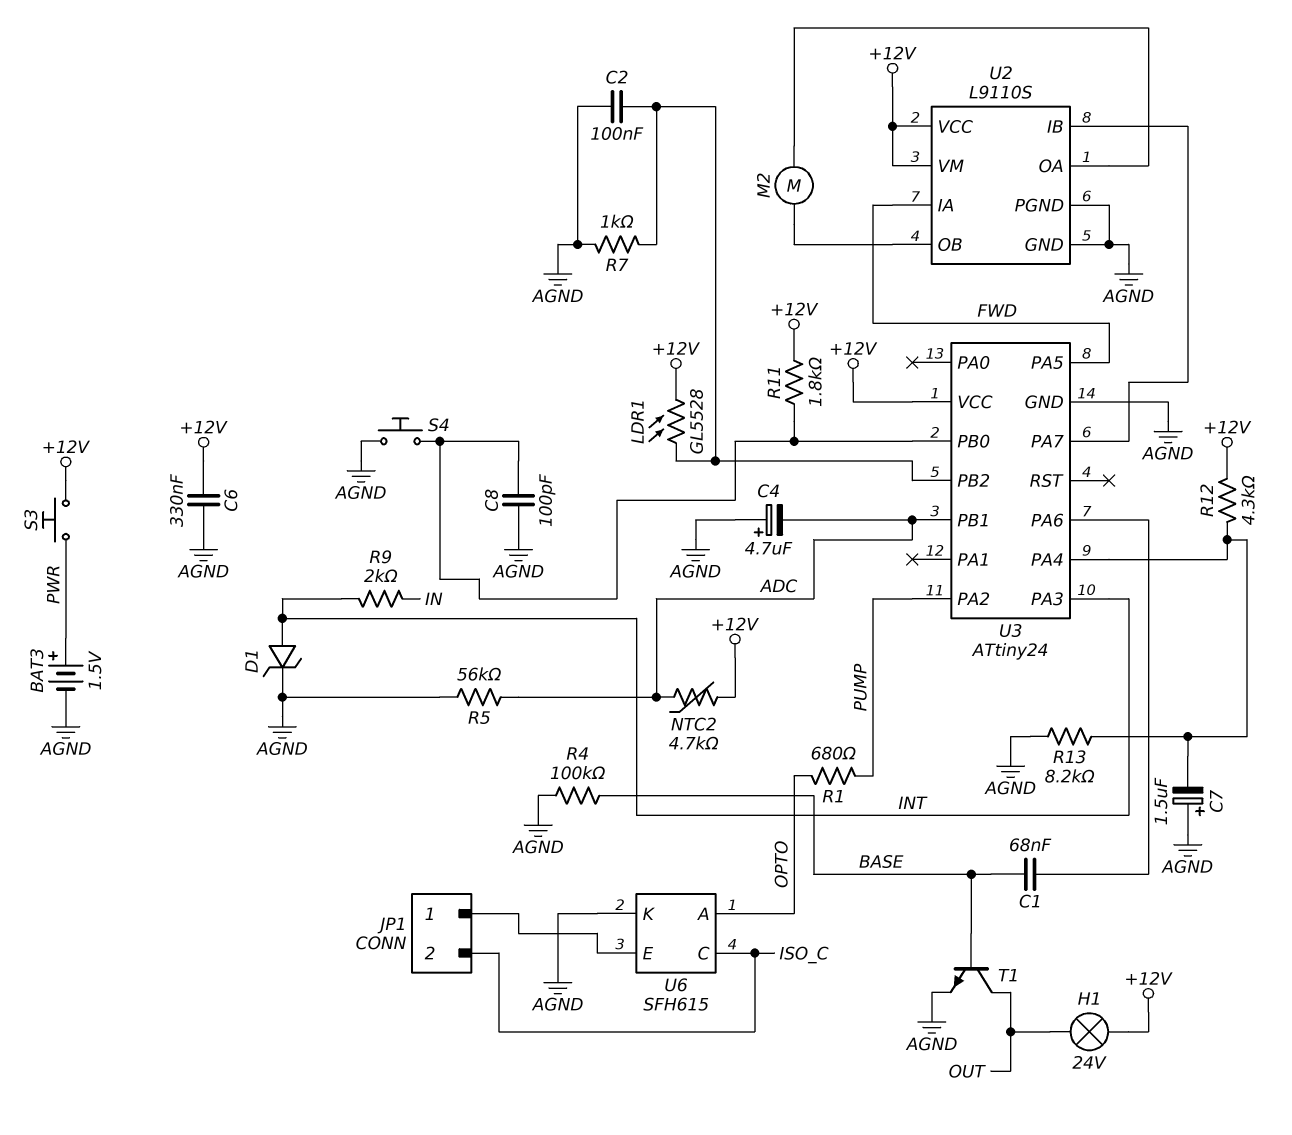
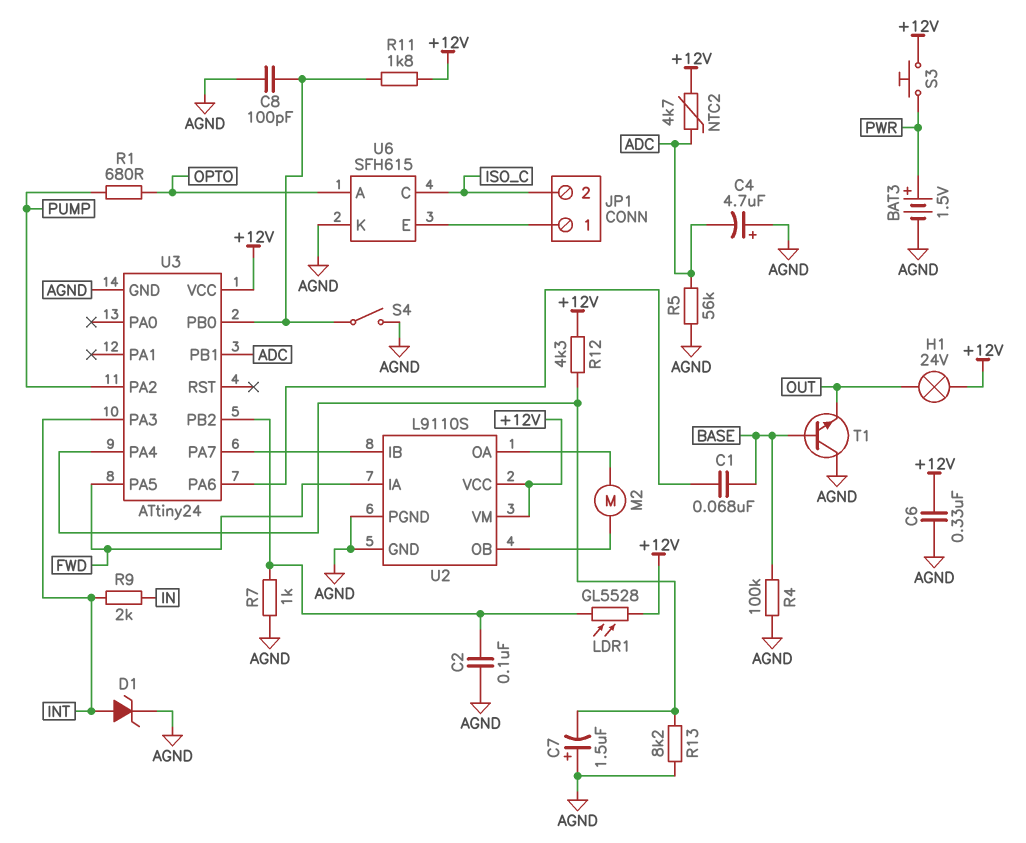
S4: button (AGND, U3/PB0) -> switch (AGND, U3/PB0)
T1: NPN (B BASE, C OUT, E AGND) -> NPN (B BASE, C AGND, E OUT)

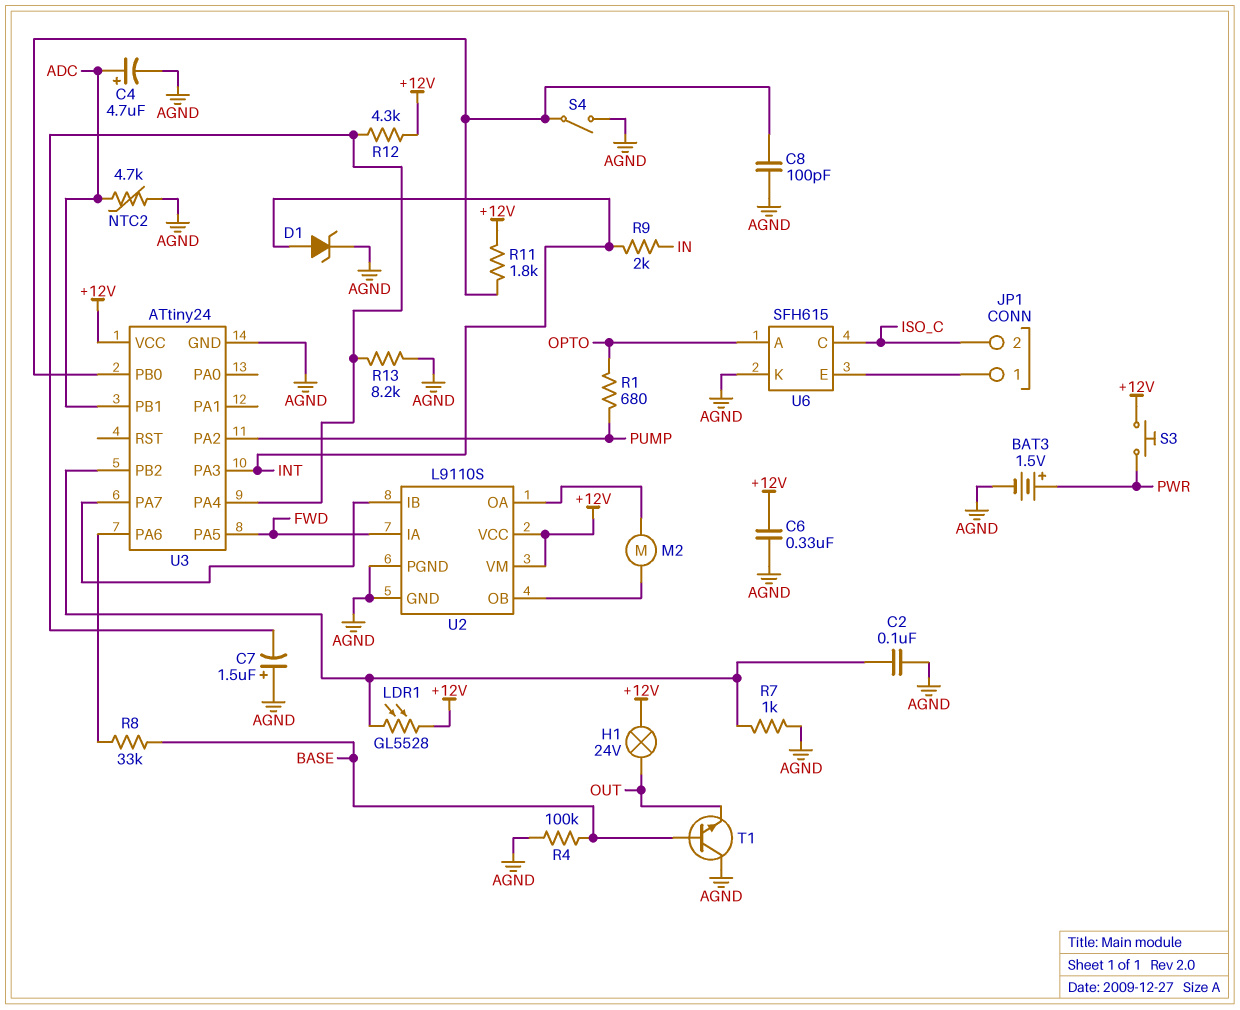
C1: 68nF (BASE, U3/PA6) -> none
C4: 4.7uF (plus AGND, minus ADC) -> 4.7uF (plus ADC, minus AGND)
NTC2: 4.7k (+12V, ADC) -> 4.7k (ADC, AGND)
R5: 56k (ADC, AGND) -> none
R8: none -> 33k (BASE, U3/PA6)

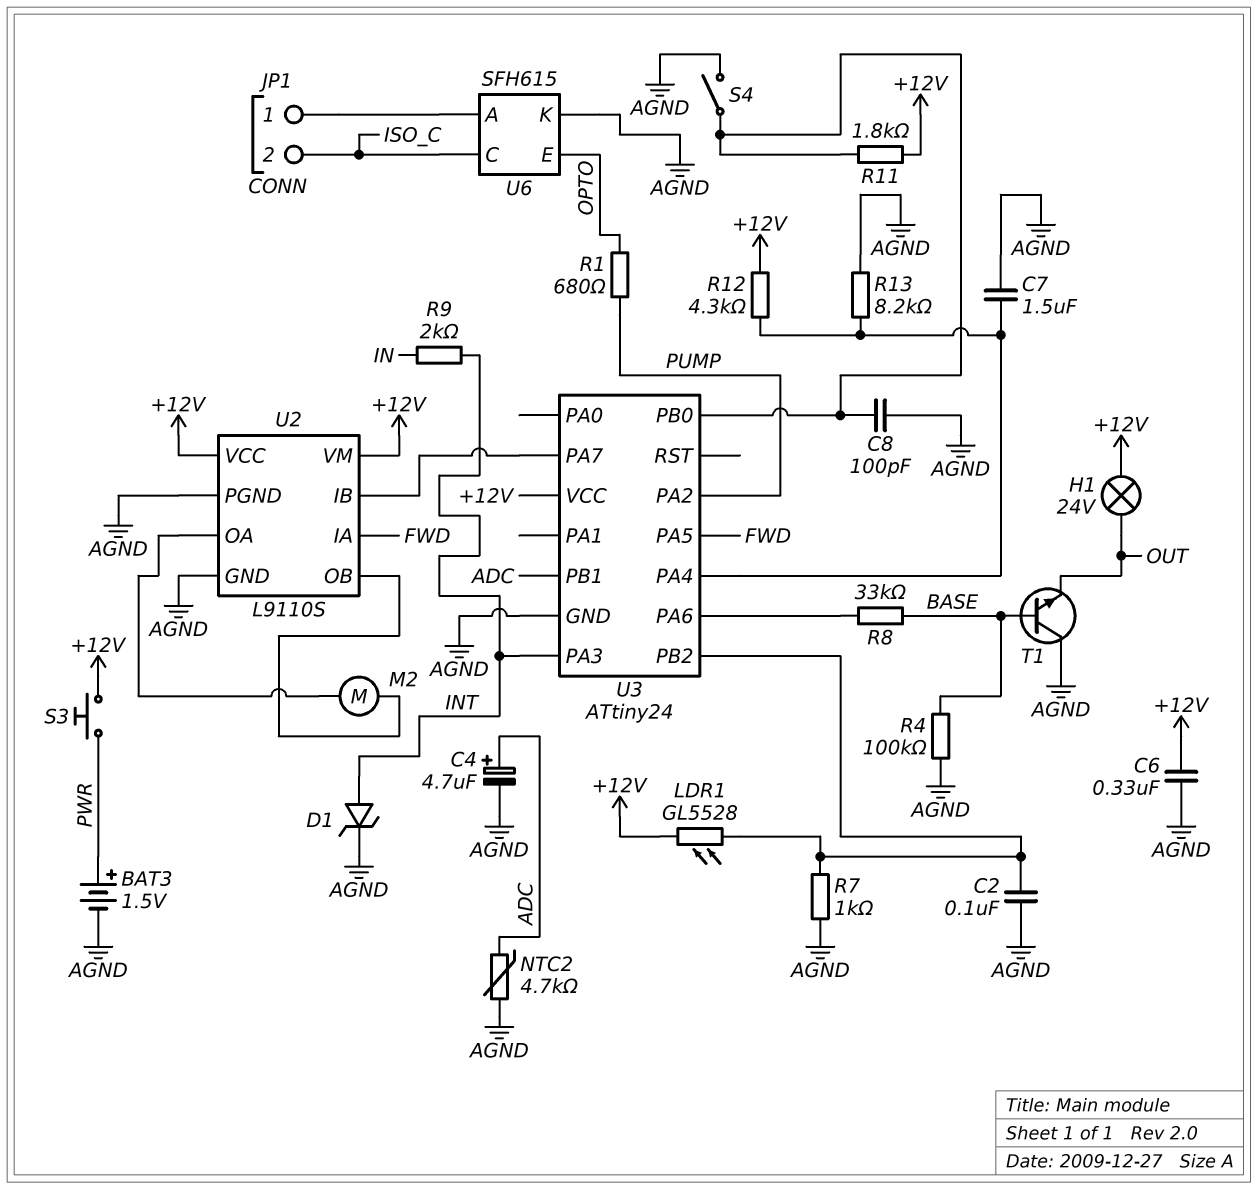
C7: 1.5uF (plus AGND, minus U3/PA4) -> 1.5uF (AGND, U3/PA4)
U6 pin A: OPTO -> JP1/1
U6 pin E: JP1/1 -> OPTO

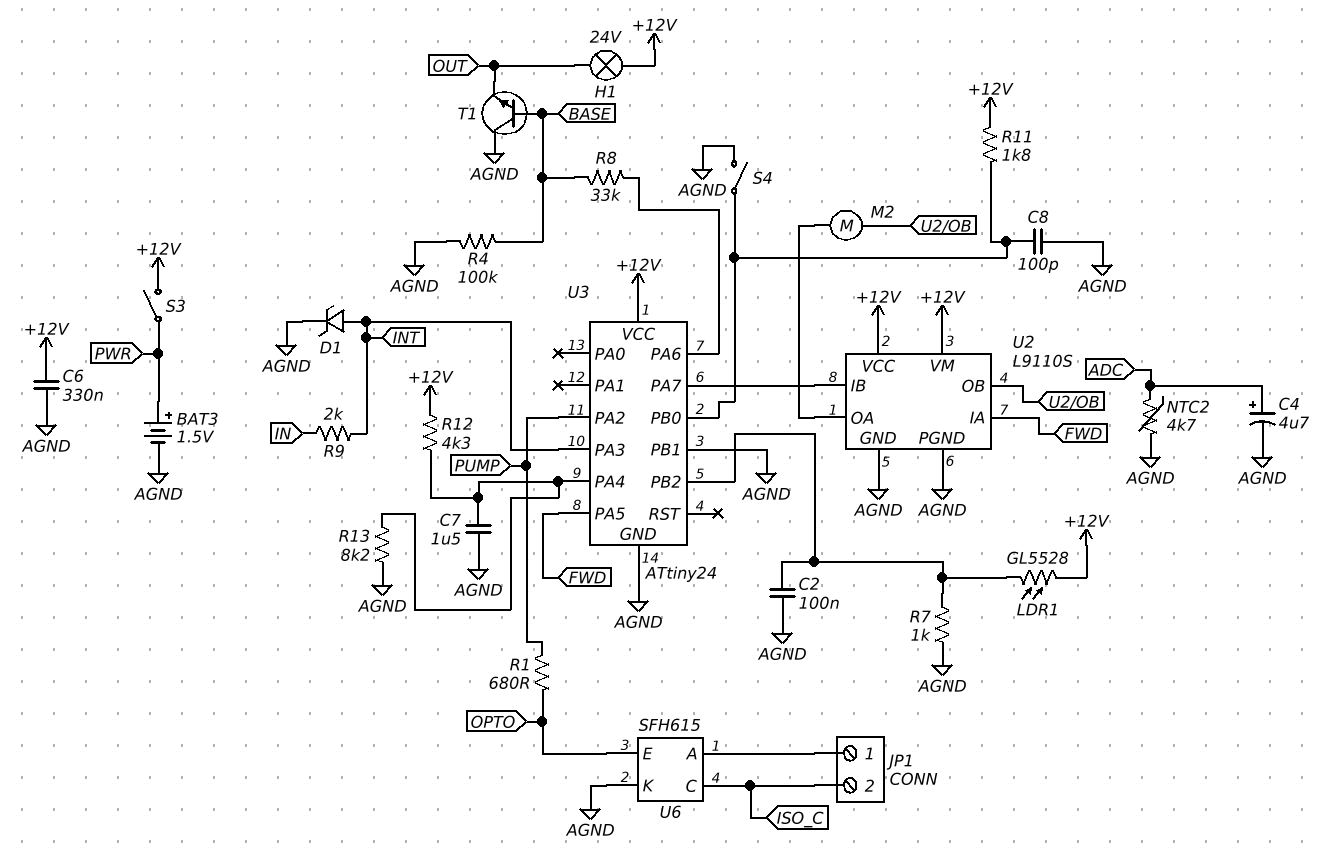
S3: button (+12V, PWR) -> switch (+12V, PWR)
U3 pin PB1: ADC -> AGND

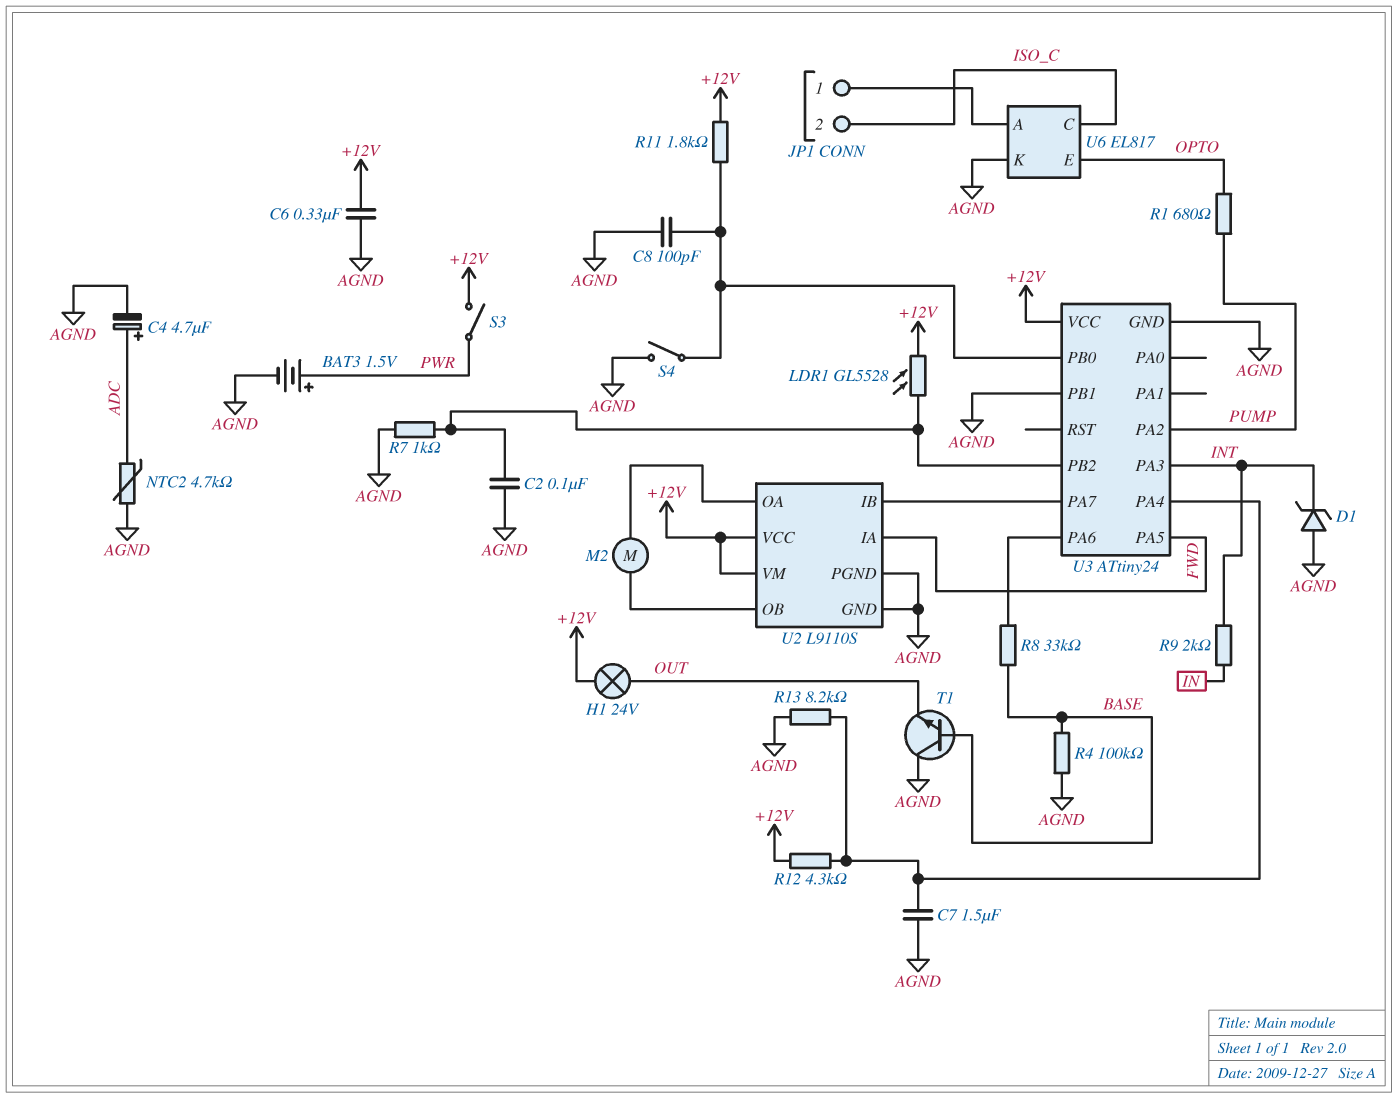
D1: zener (A INT, K AGND) -> zener (A AGND, K INT)
U6: SFH615 -> EL817

